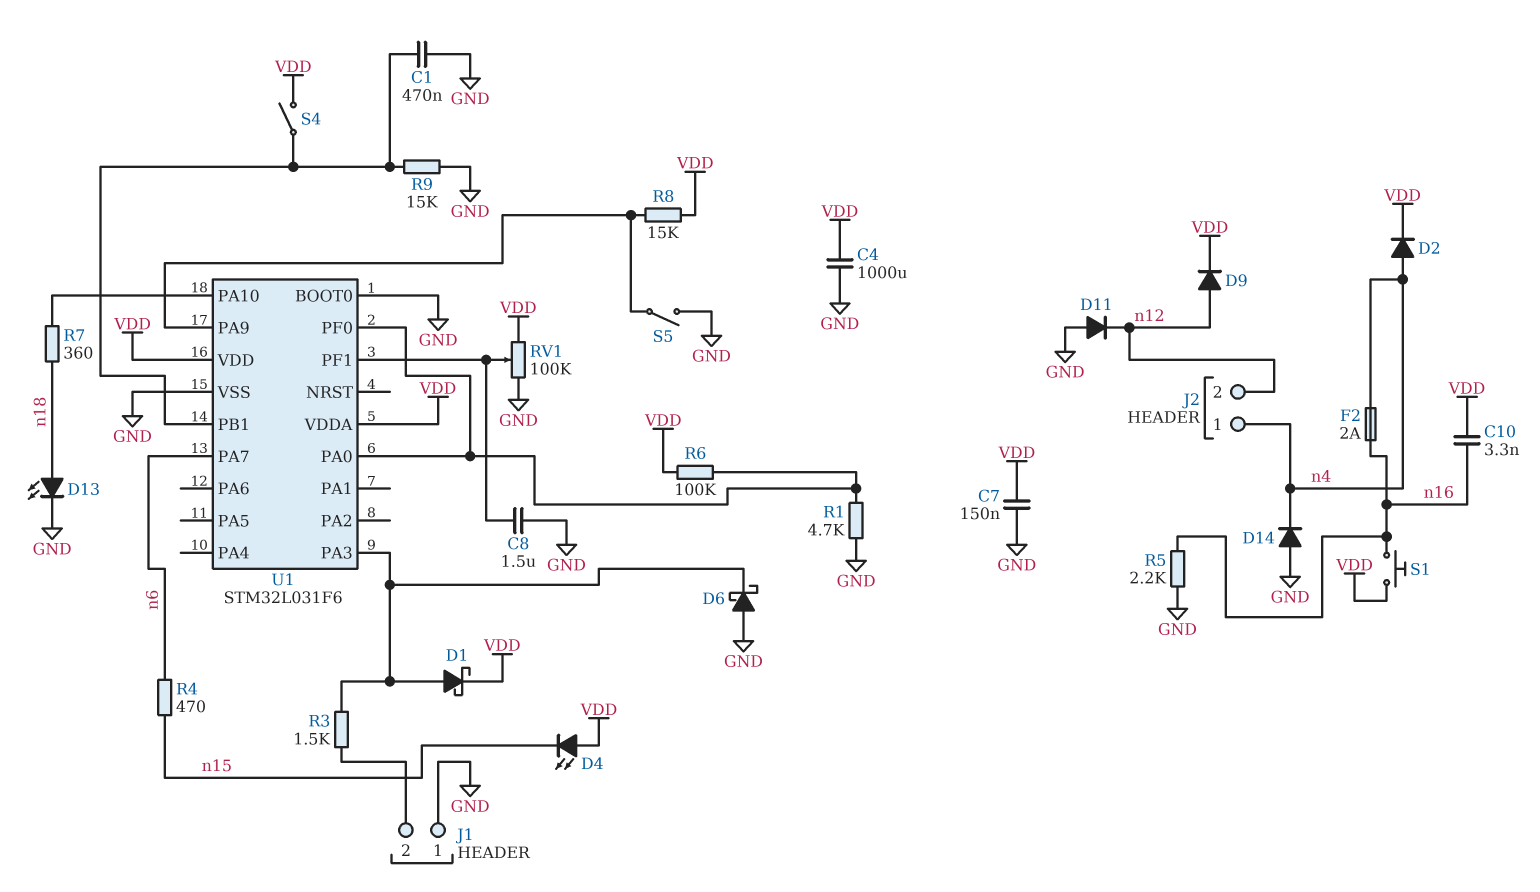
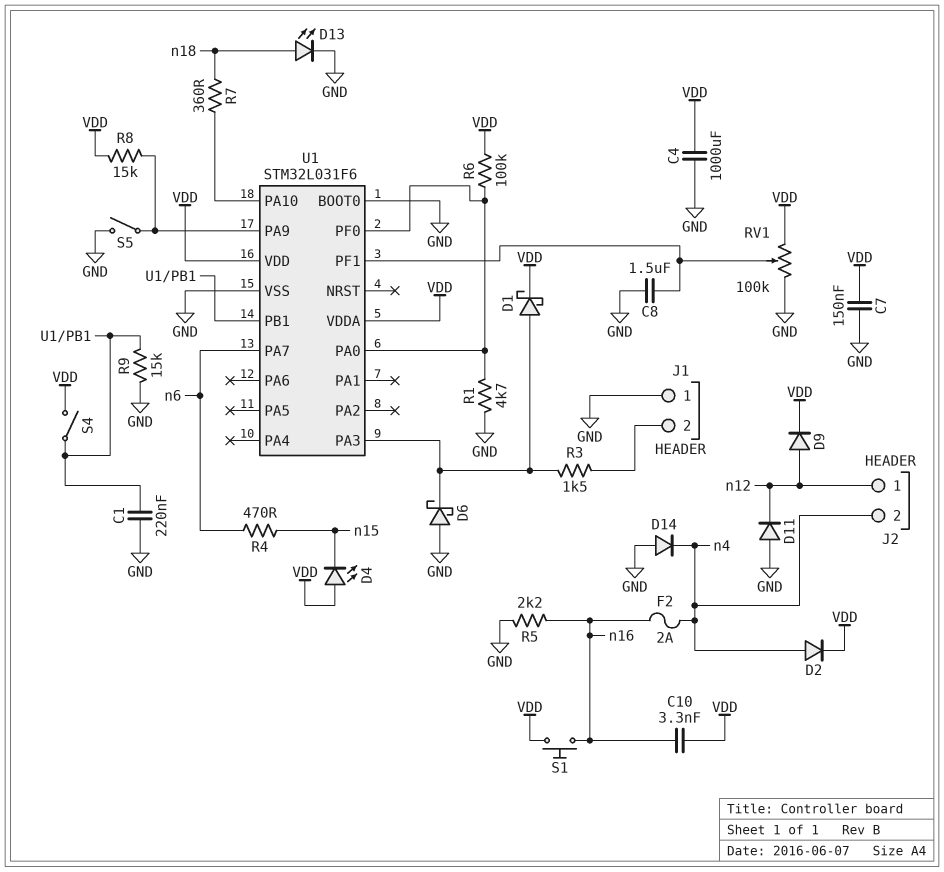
C1: 470nF (GND, U1/PB1) -> 220nF (GND, U1/PB1)
J2 pin 1: n4 -> n12
J2 pin 2: n12 -> n4

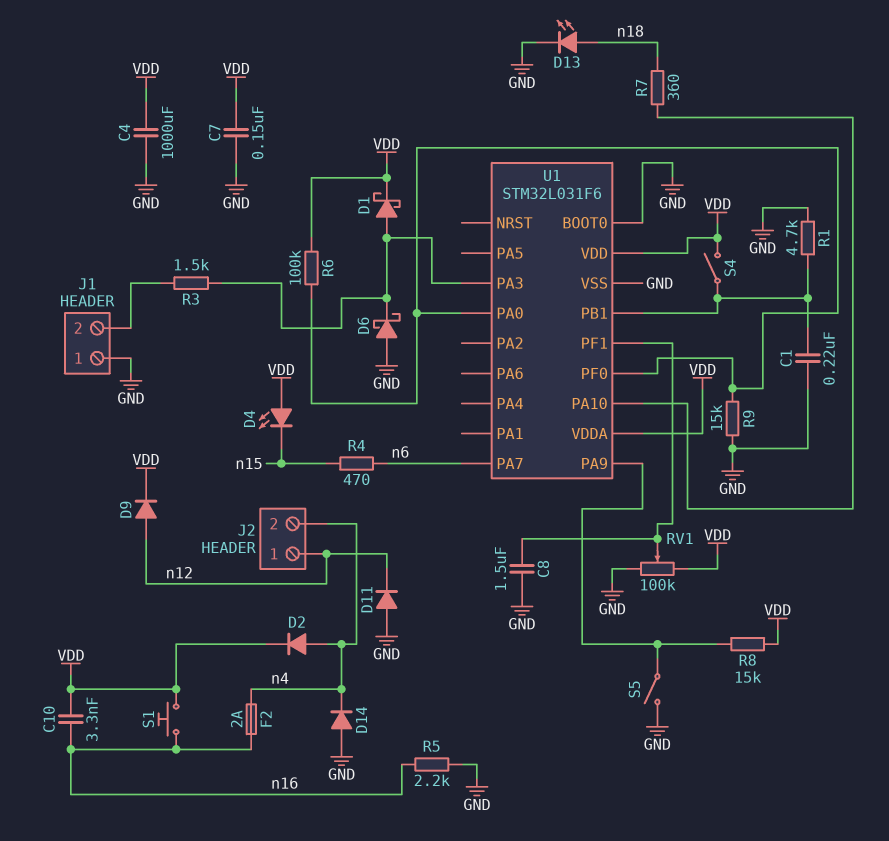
R1: 4.7k (GND, U1/PA0) -> 4.7k (GND, U1/PB1)
R9: 15k (GND, U1/PB1) -> 15k (GND, U1/PA0)

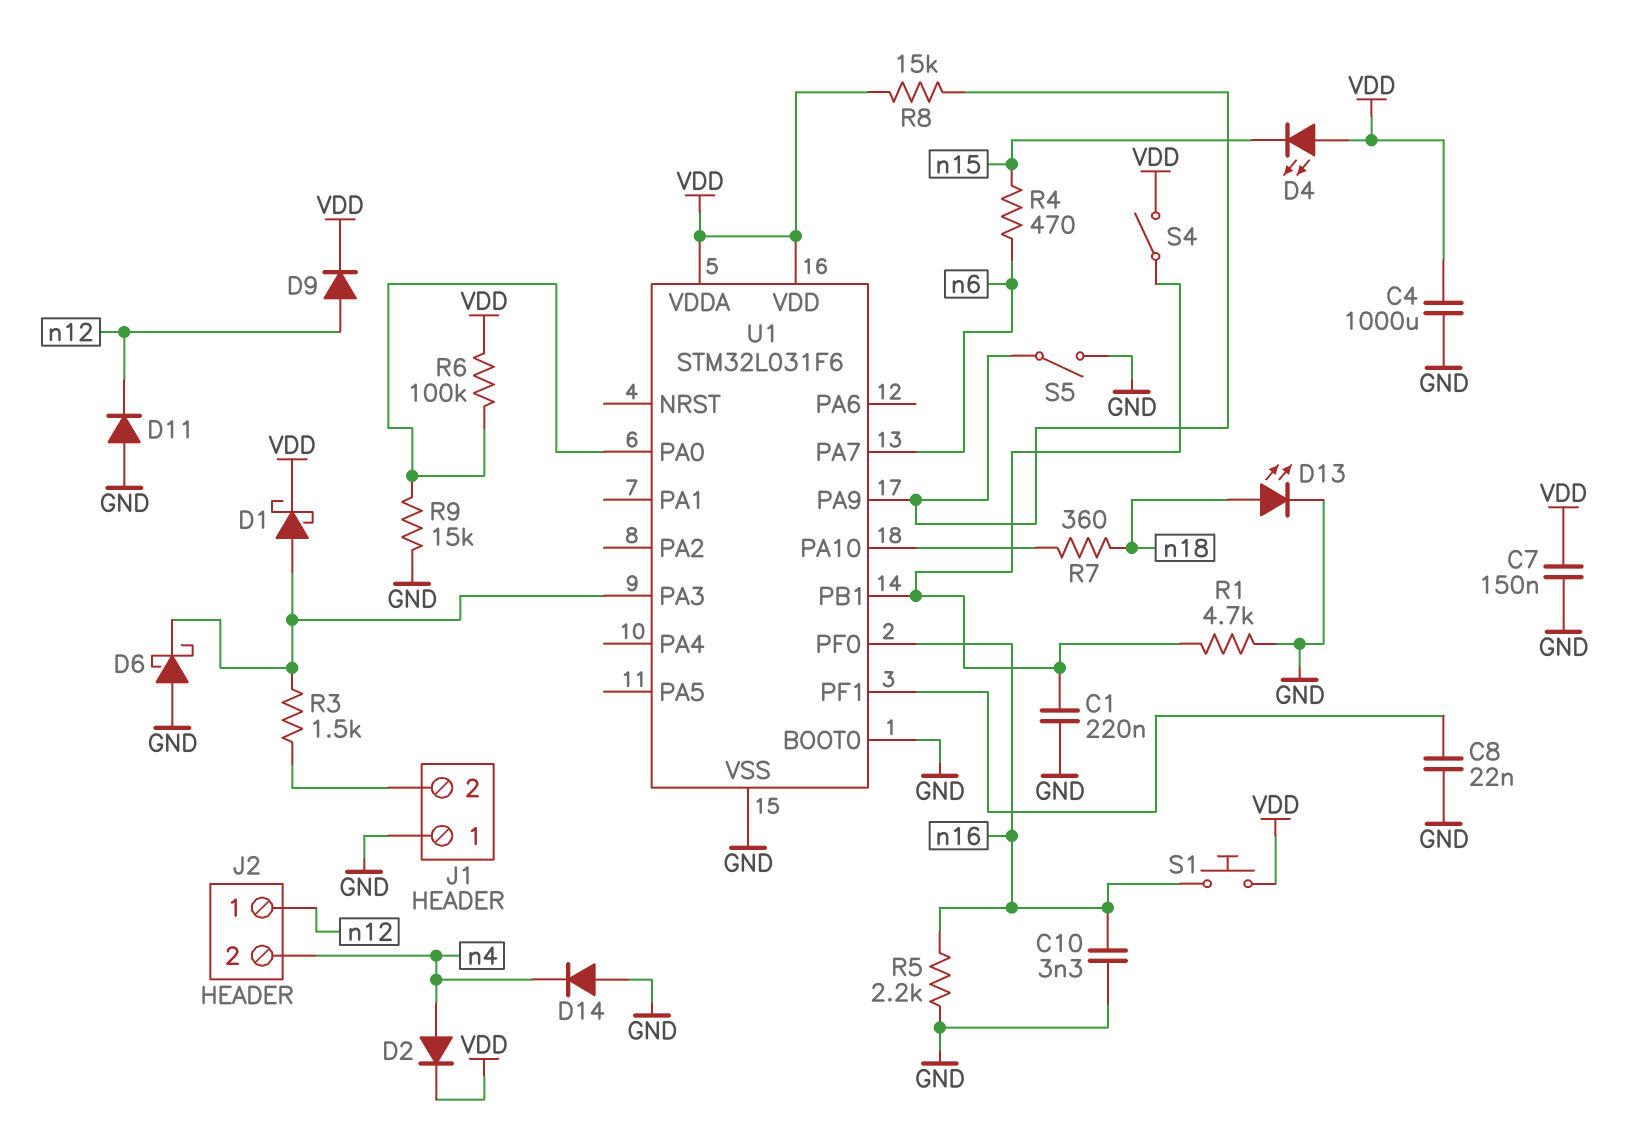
C8: 1.5uF (GND, U1/PF1) -> 22nF (GND, U1/PF1)
C10: 3.3nF (VDD, n16) -> 3.3nF (GND, n16)
F2: 2A (n4, n16) -> none
RV1: 100k (GND, VDD, wiper U1/PF1) -> none
U1 pin PF0: U1/PA0 -> n16

